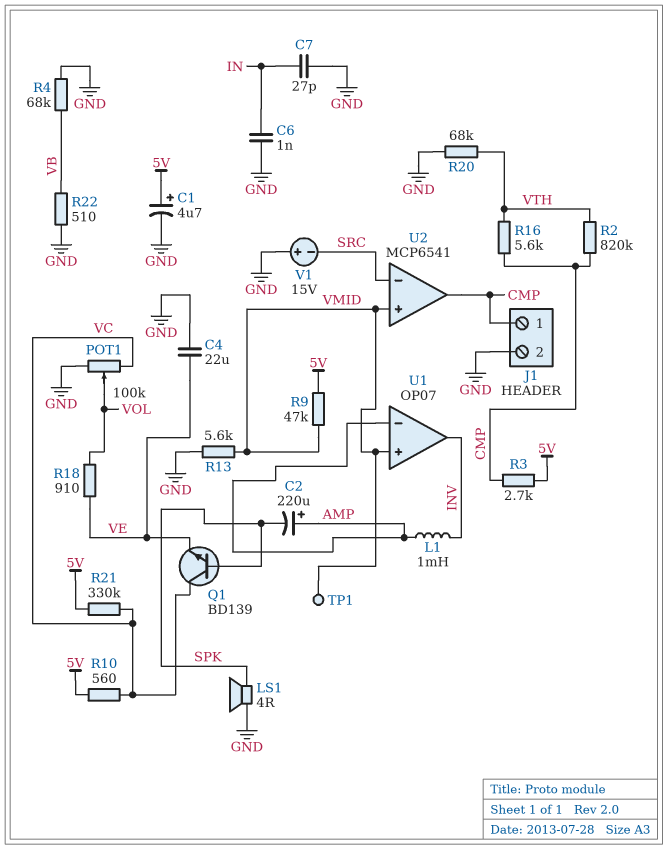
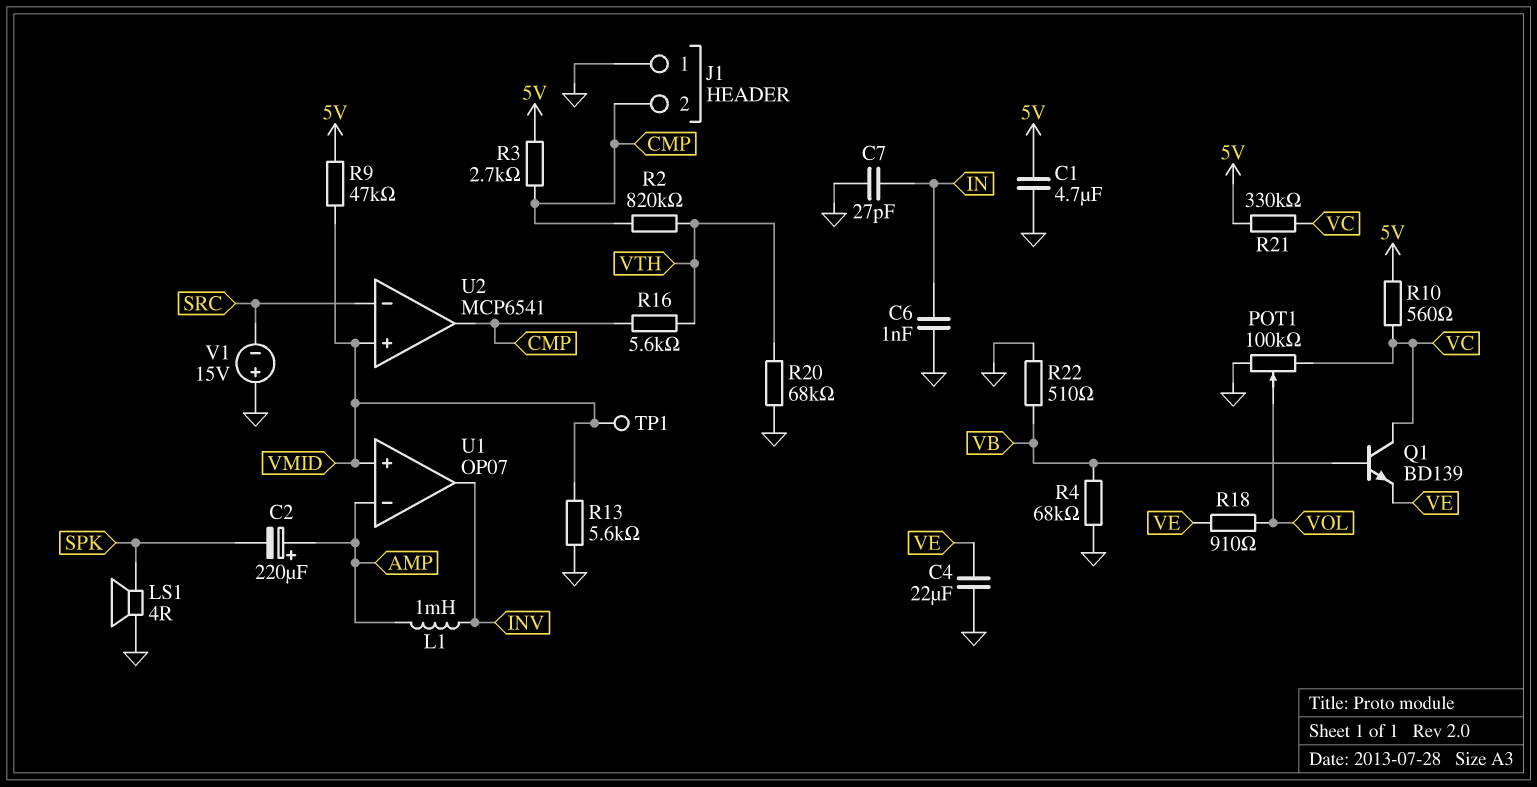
C1: 4.7uF (plus 5V, minus GND) -> 4.7uF (5V, GND)
J1 pin 1: CMP -> GND
J1 pin 2: GND -> CMP
Q1: NPN BD139 (B SPK, C VC, E VE) -> NPN BD139 (B VB, C VC, E VE)

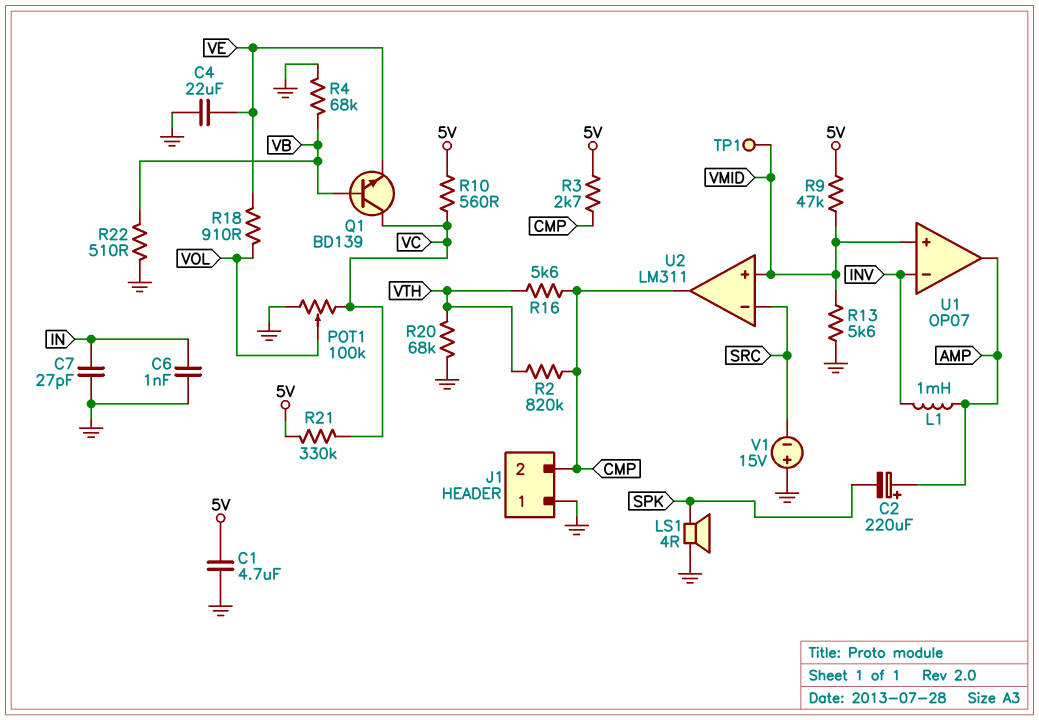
U1 pin in-: AMP -> INV
U1 pin out: INV -> AMP
U2: MCP6541 -> LM311

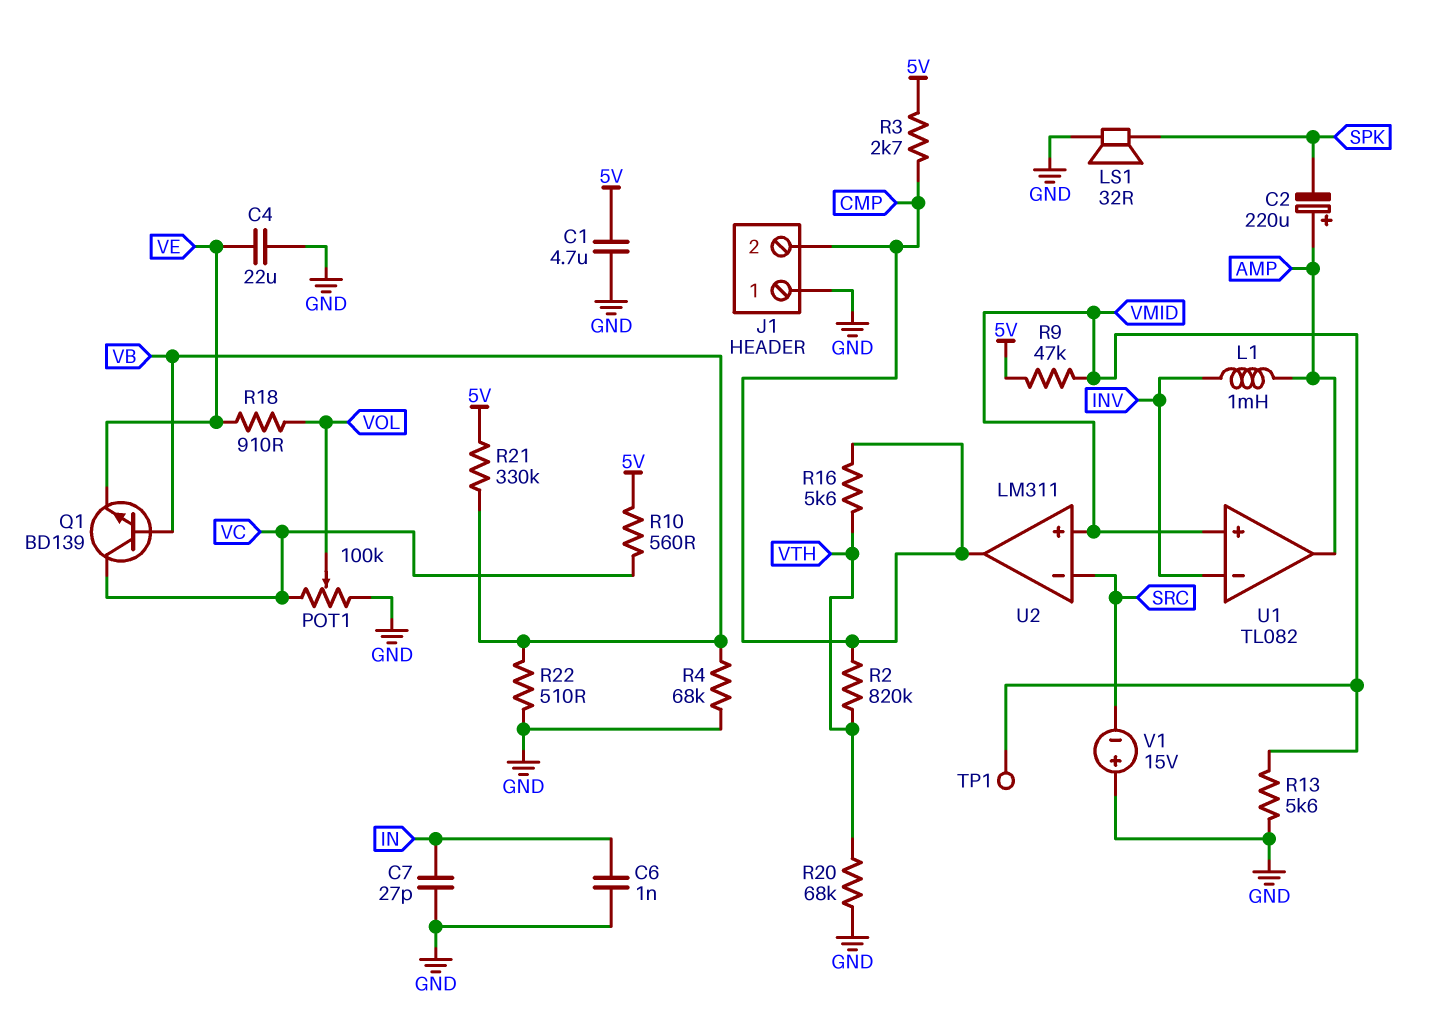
LS1: speaker 4R (GND, SPK) -> speaker 32R (GND, SPK)
R21: 330k (5V, VC) -> 330k (5V, VB)
U1: OP07 -> TL082

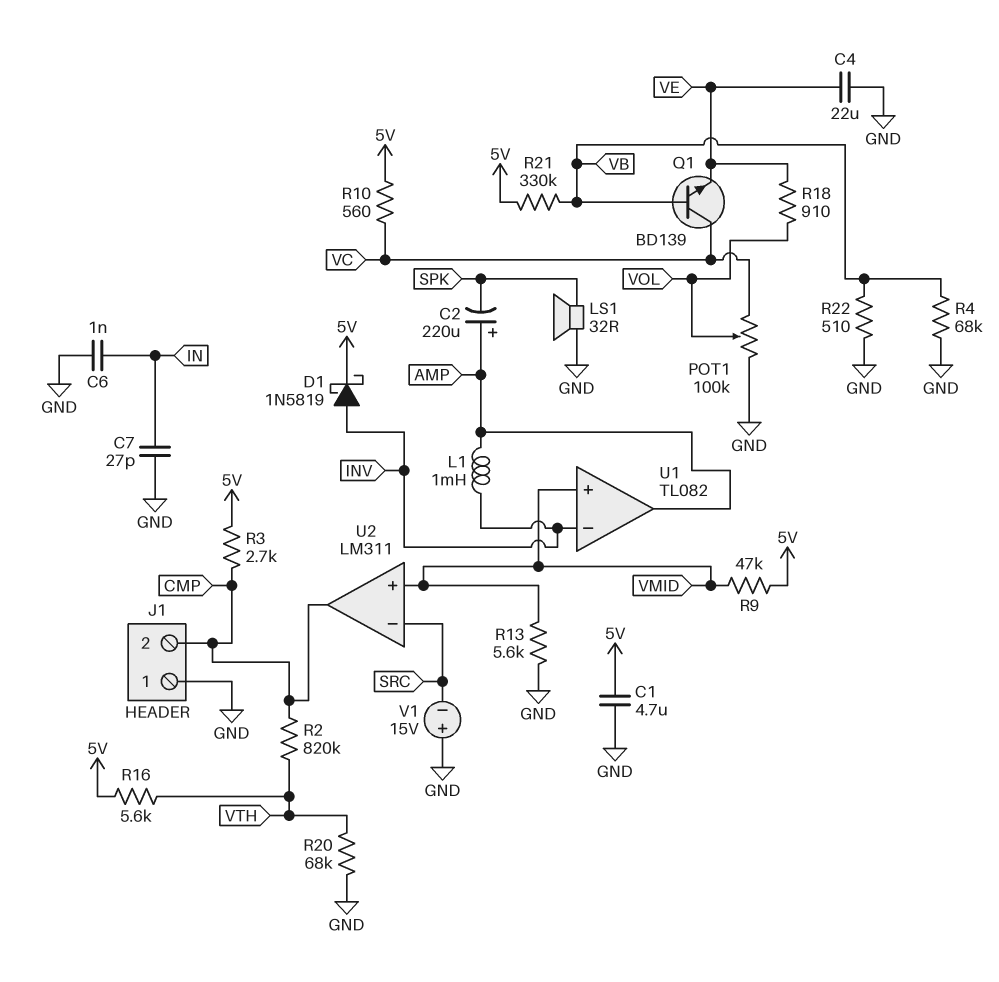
D1: none -> schottky 1N5819 (A INV, K 5V)
R16: 5.6k (CMP, VTH) -> 5.6k (5V, VTH)
TP1: test point (VMID) -> none

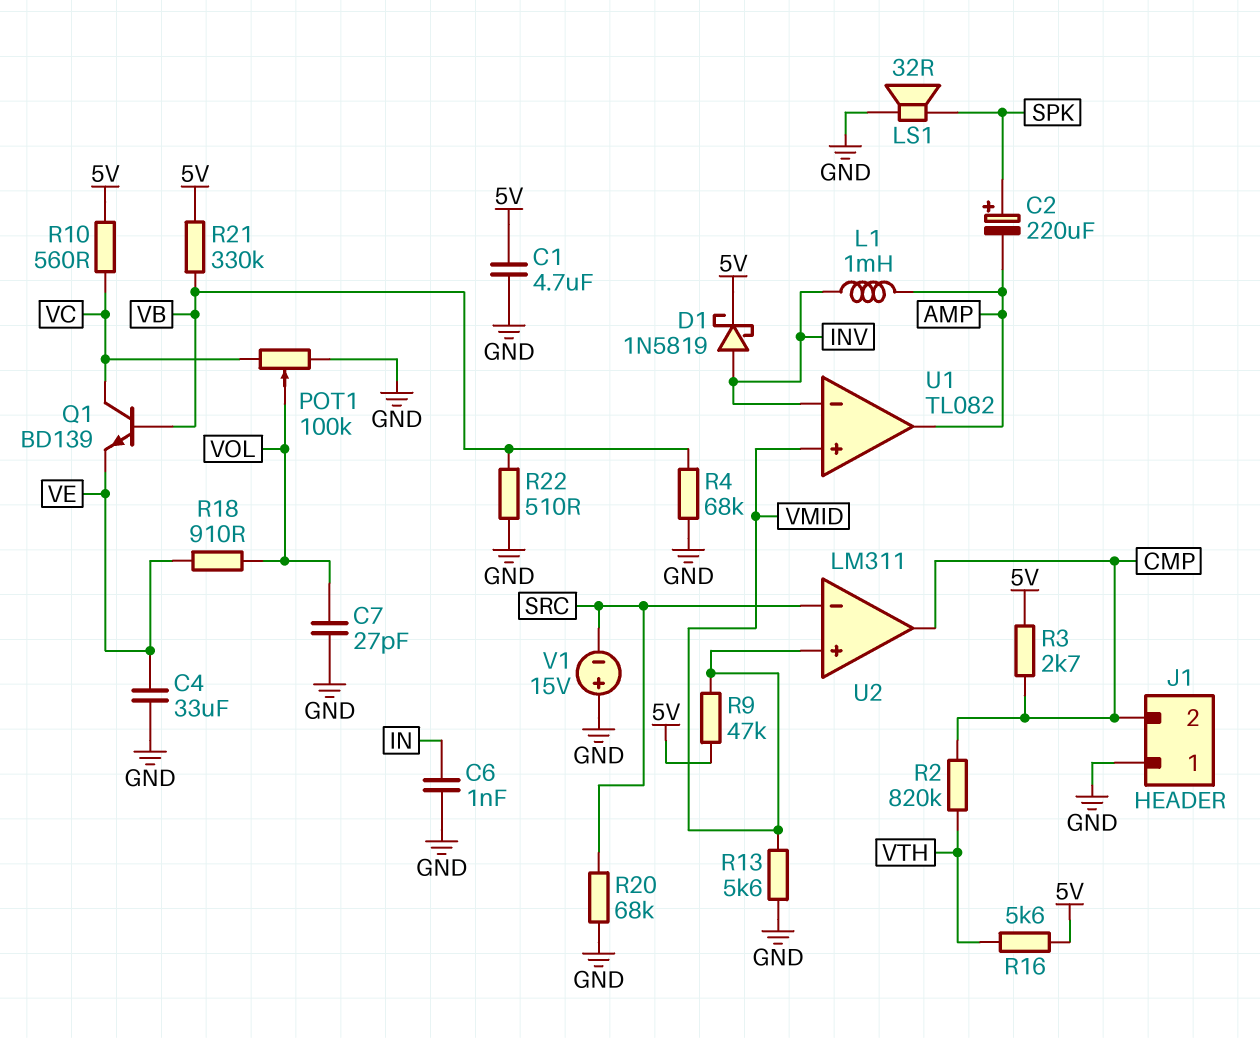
C2: 220uF (plus AMP, minus SPK) -> 220uF (plus SPK, minus AMP)
C4: 22uF (GND, VE) -> 33uF (GND, VE)
C7: 27pF (GND, IN) -> 27pF (GND, VOL)
R20: 68k (GND, VTH) -> 68k (GND, SRC)

